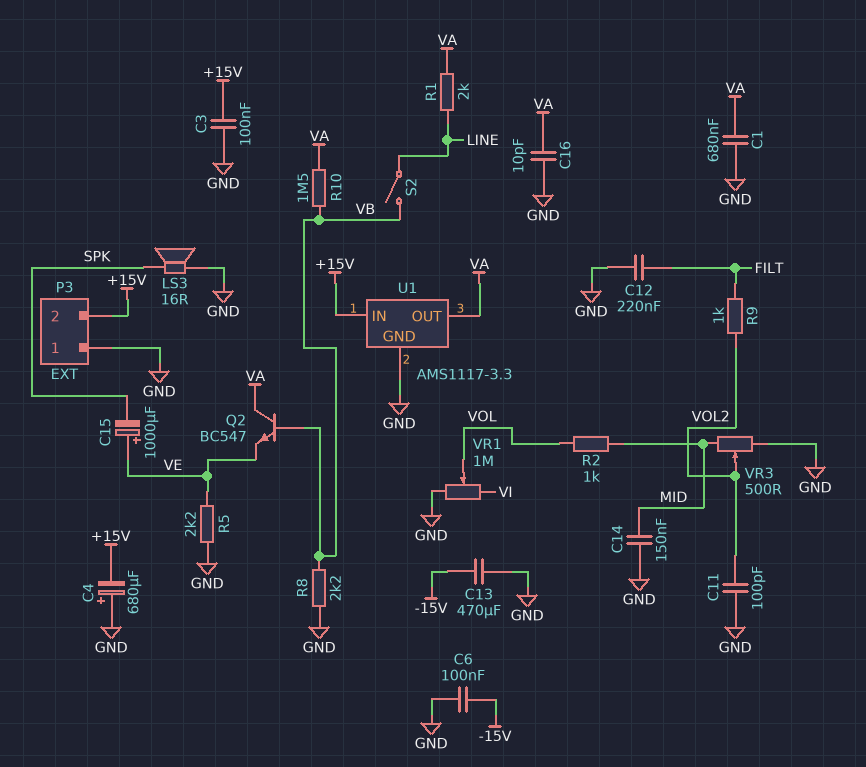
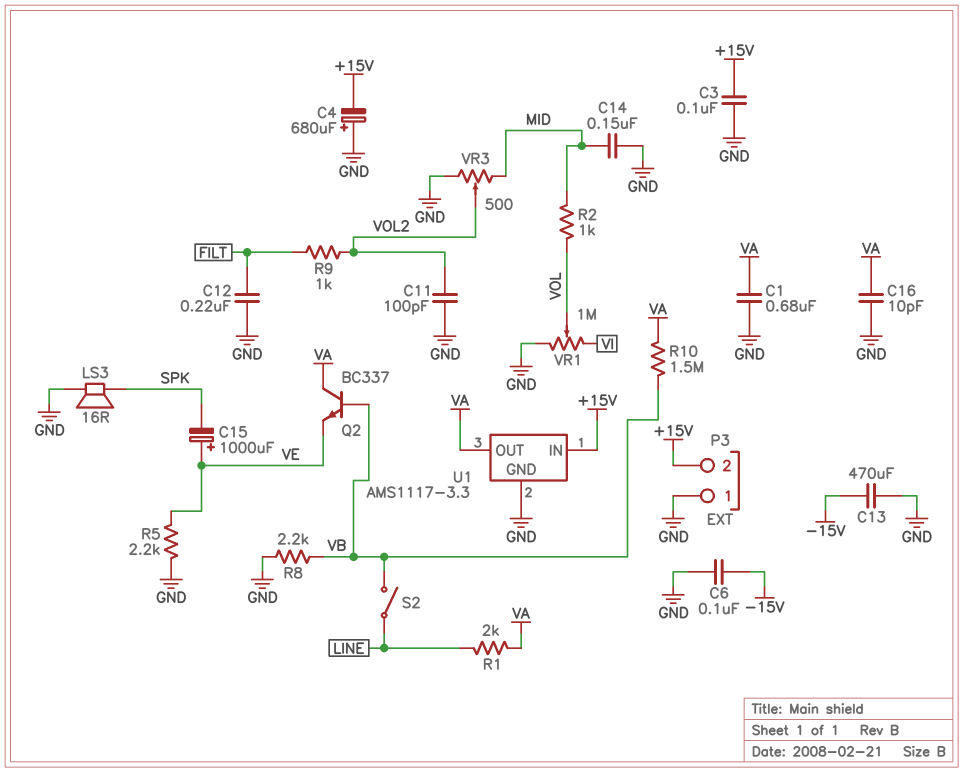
Q2: NPN BC547 (B VB, C VA, E VE) -> NPN BC337 (B VB, C VA, E VE)

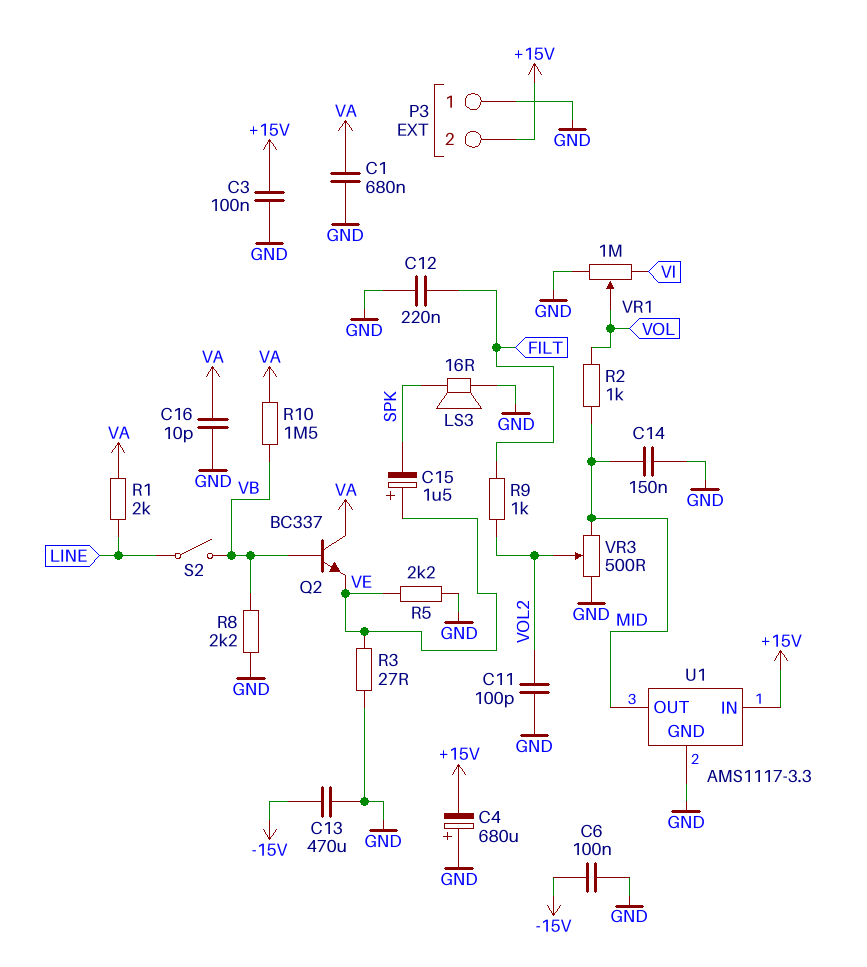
C15: 1000uF (plus VE, minus SPK) -> 1.5uF (plus VE, minus SPK)
R3: none -> 27 (GND, VE)
U1 pin OUT: VA -> MID

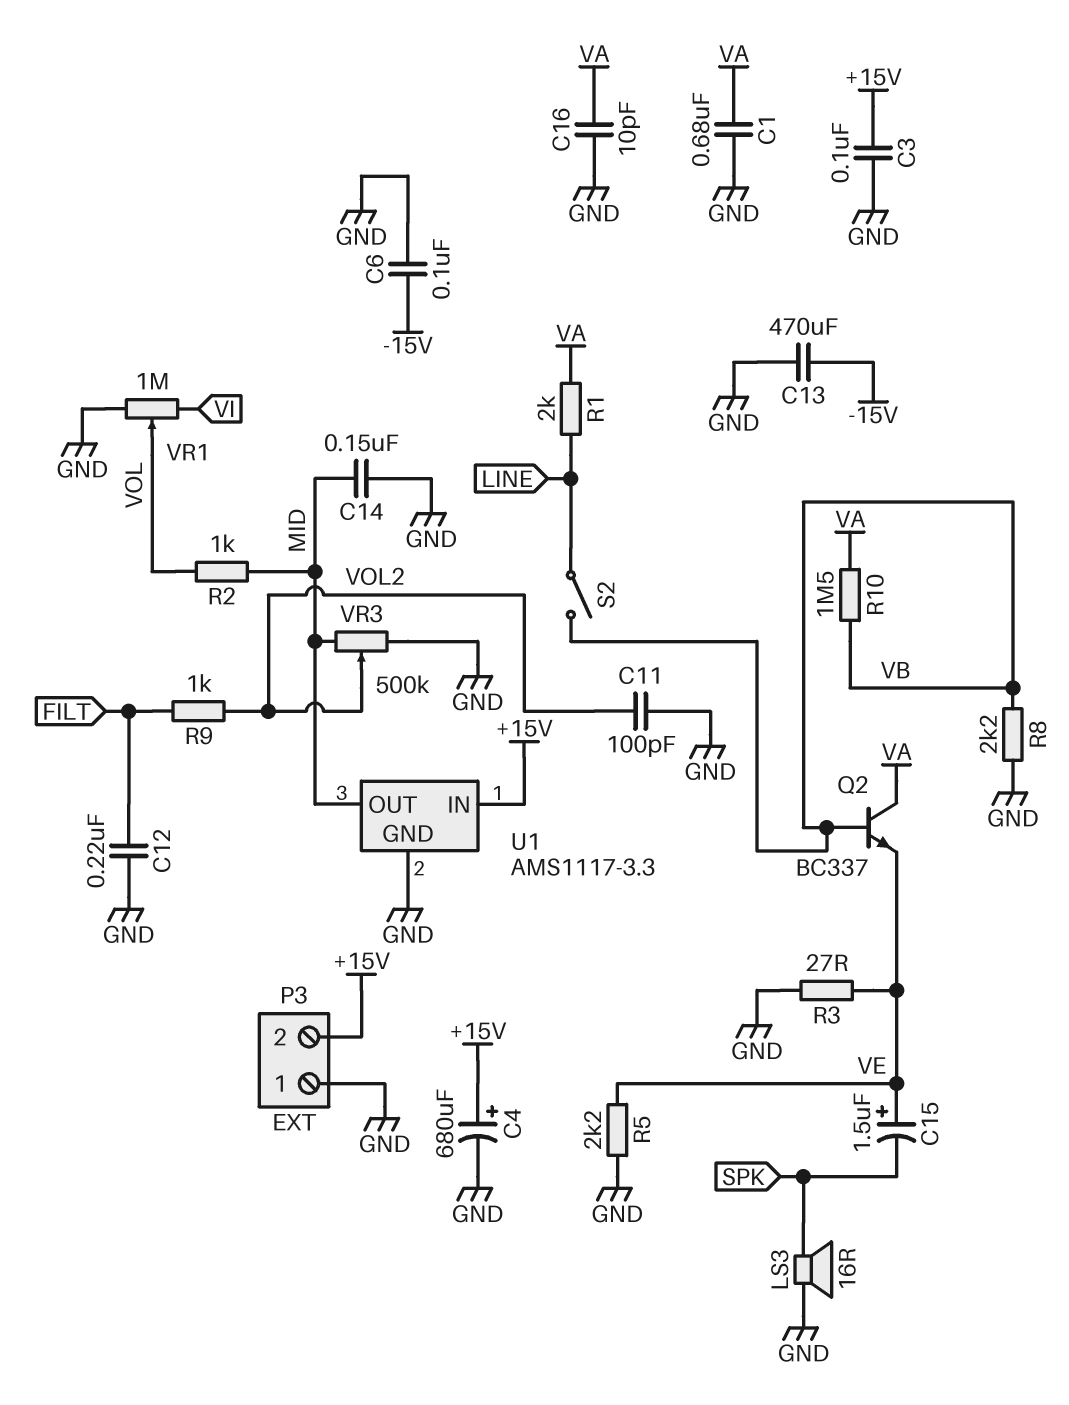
C4: 680uF (plus GND, minus +15V) -> 680uF (plus +15V, minus GND)
VR3: 500 (GND, MID, wiper VOL2) -> 500k (GND, MID, wiper VOL2)

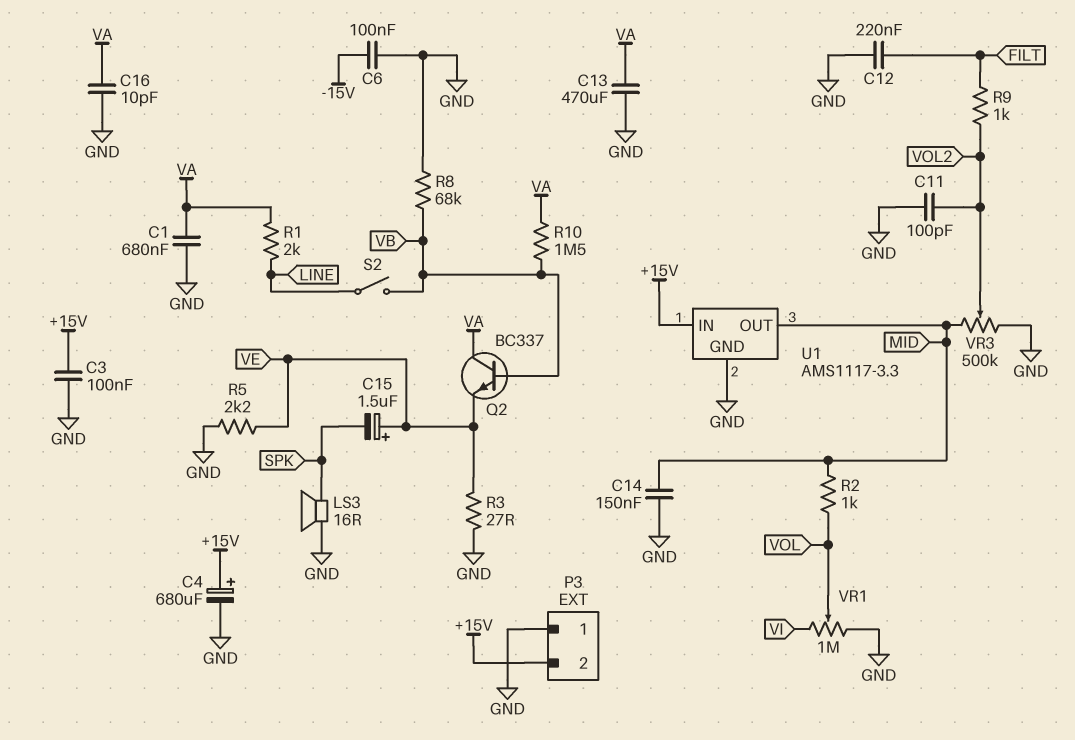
C13: 470uF (-15V, GND) -> 470uF (GND, VA)
R8: 2.2k (GND, VB) -> 68k (GND, VB)

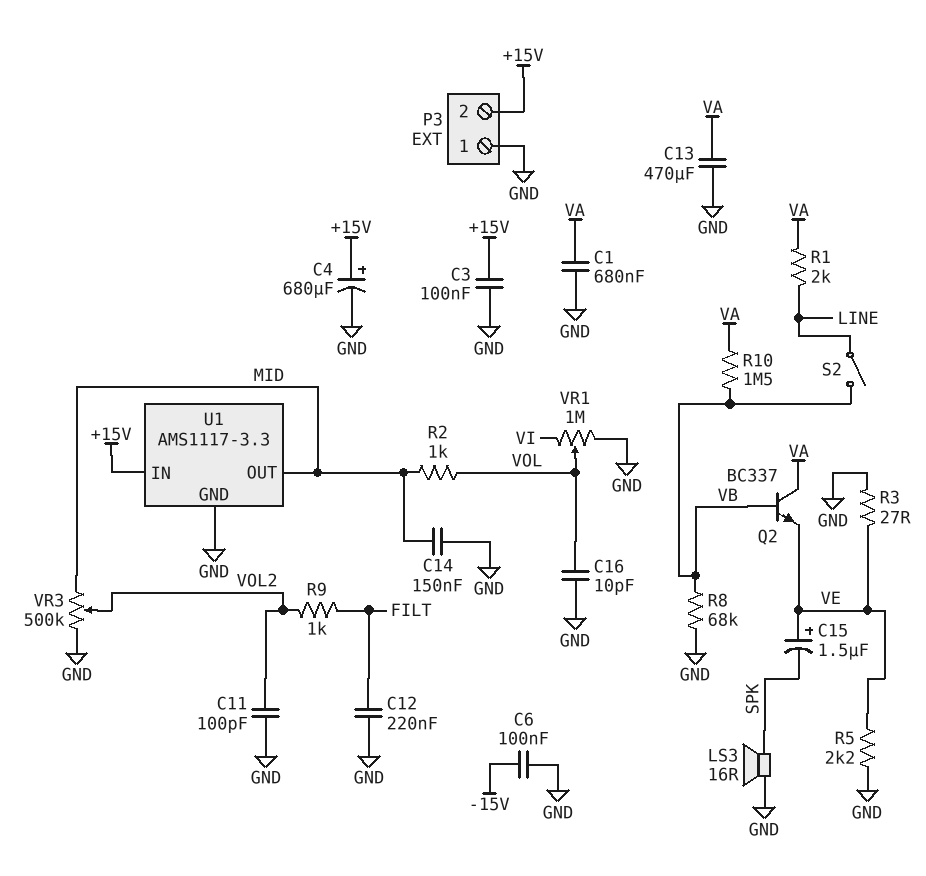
C16: 10pF (GND, VA) -> 10pF (GND, VOL)

